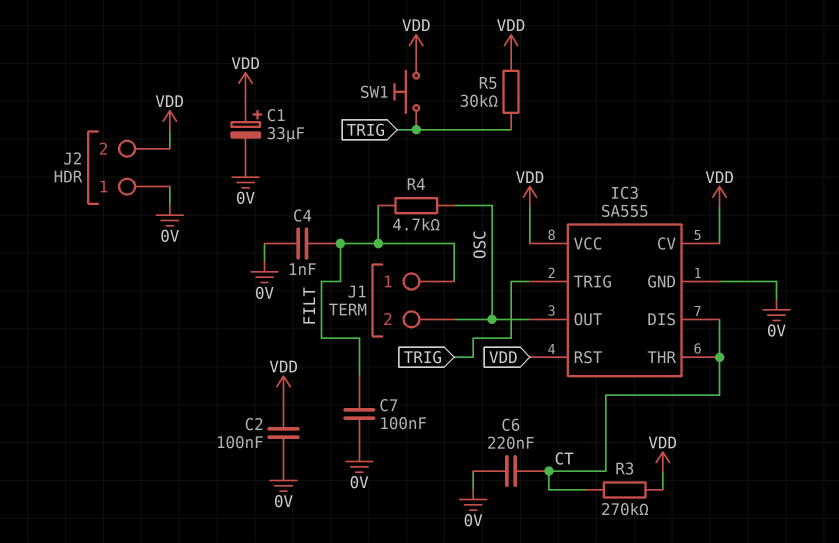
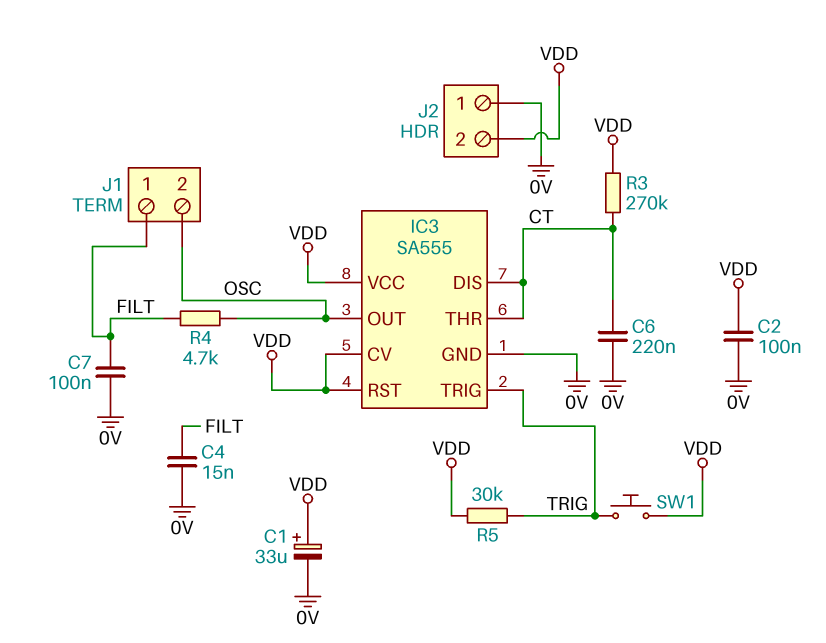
C4: 1nF (0V, FILT) -> 15nF (0V, FILT)

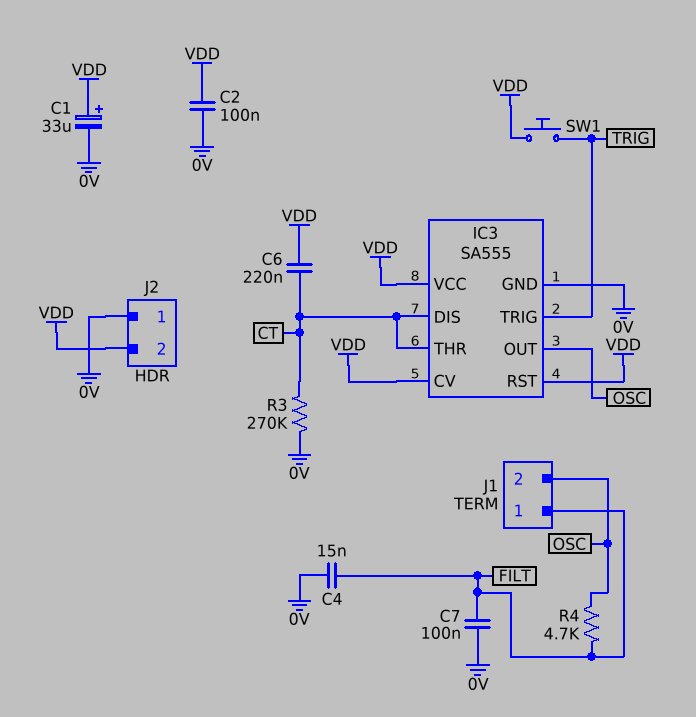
C6: 220nF (0V, CT) -> 220nF (CT, VDD)
R3: 270k (CT, VDD) -> 270k (0V, CT)
R5: 30k (TRIG, VDD) -> none

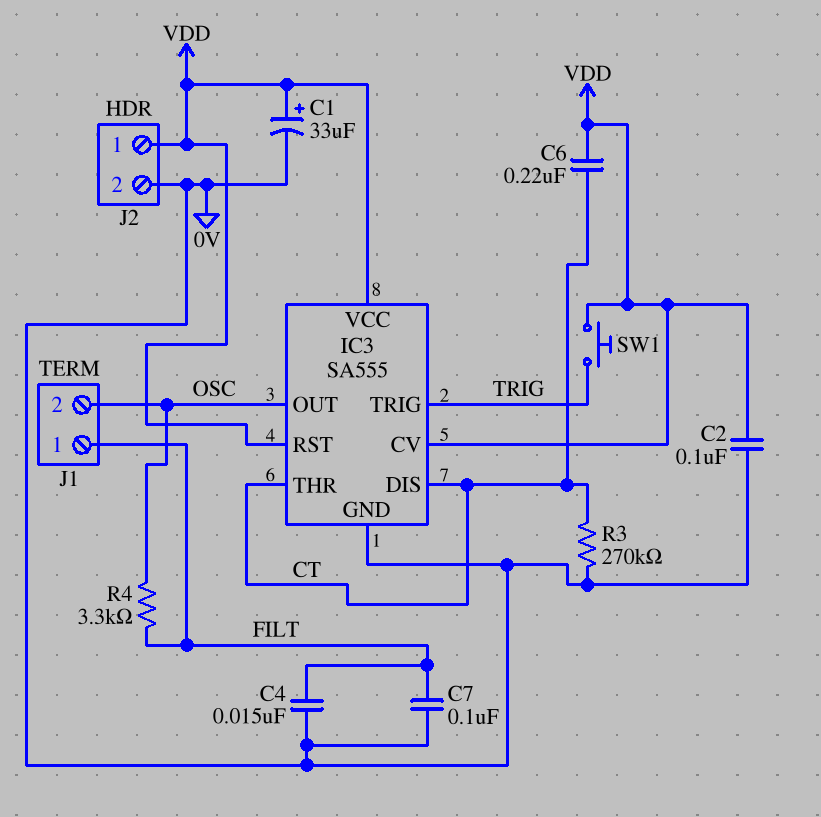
J2 pin 1: 0V -> VDD
J2 pin 2: VDD -> 0V
R4: 4.7k (FILT, OSC) -> 3.3k (FILT, OSC)

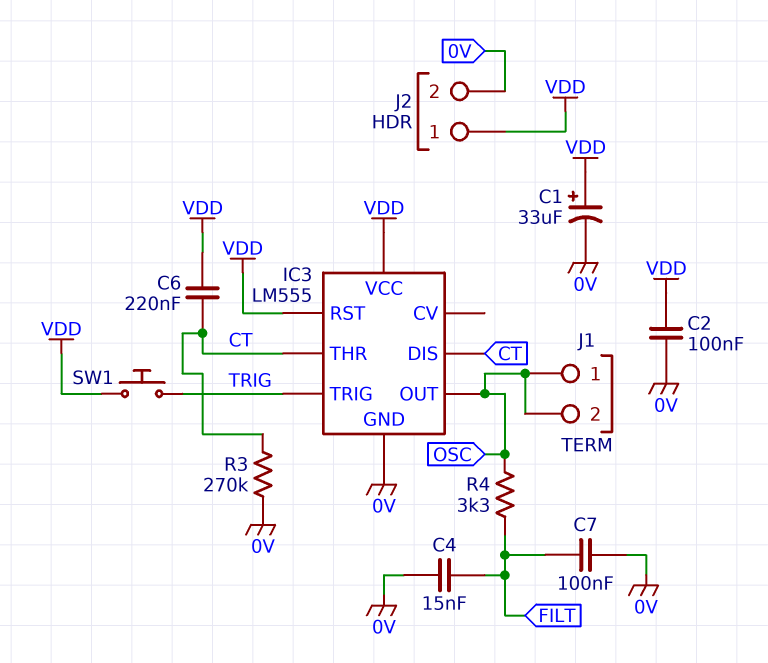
IC3: SA555 -> LM555
IC3 pin CV: VDD -> none
J1 pin 1: FILT -> OSC

